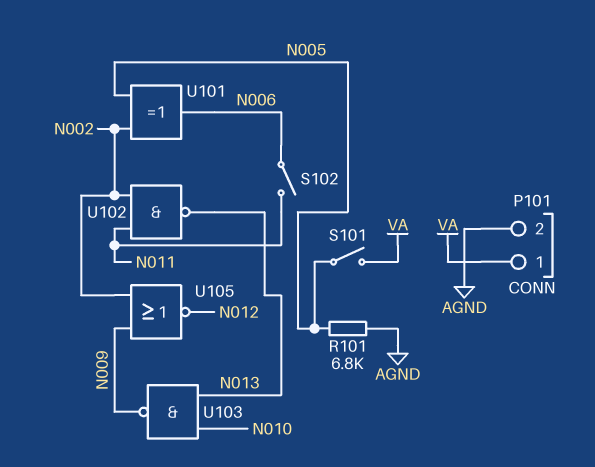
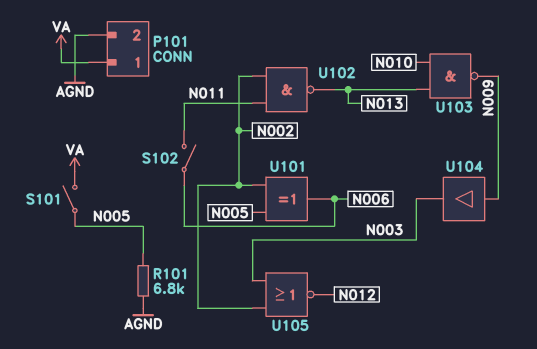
U104: none -> buffer (in N009, out N003)
U105: NOR (in N002, in N009, out N012) -> NOR (in N002, in N003, out N012)

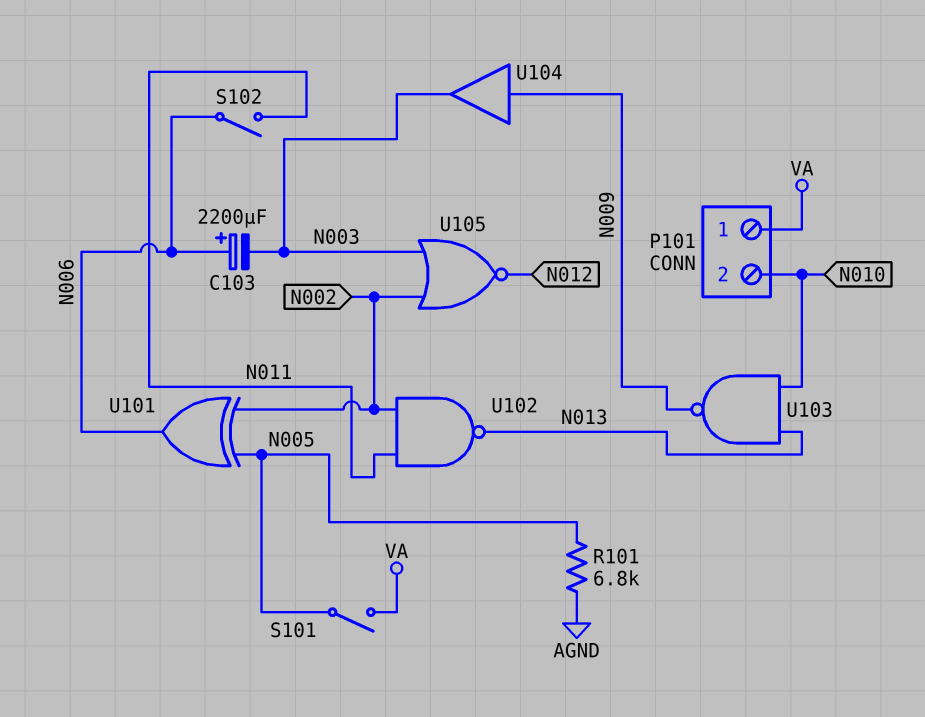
C103: none -> 2200uF (plus N006, minus N003)
P101 pin 2: AGND -> N010

